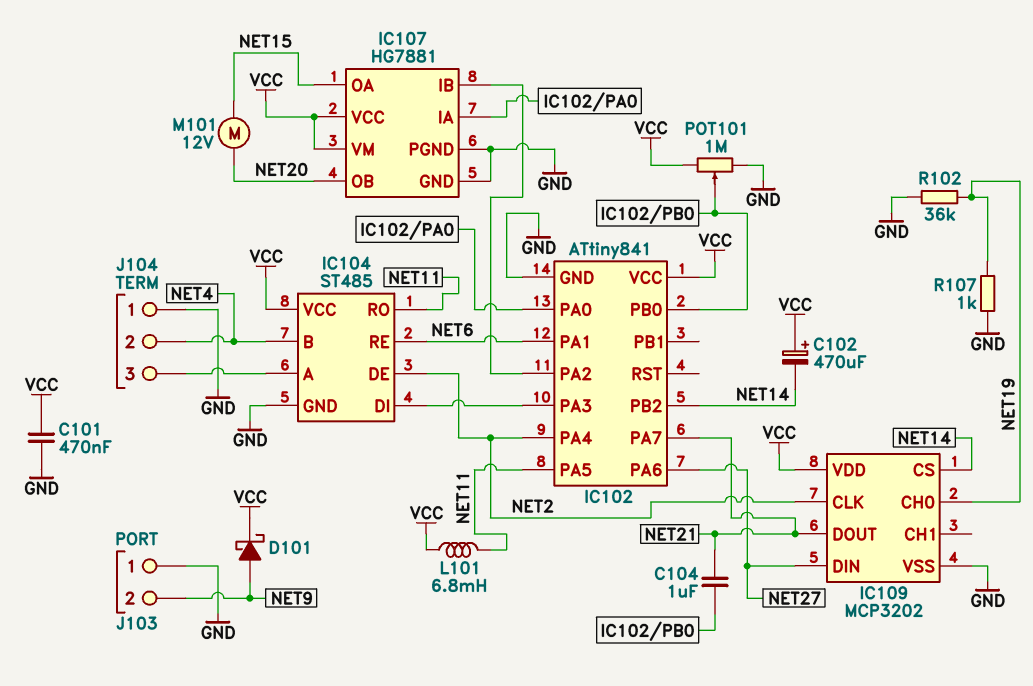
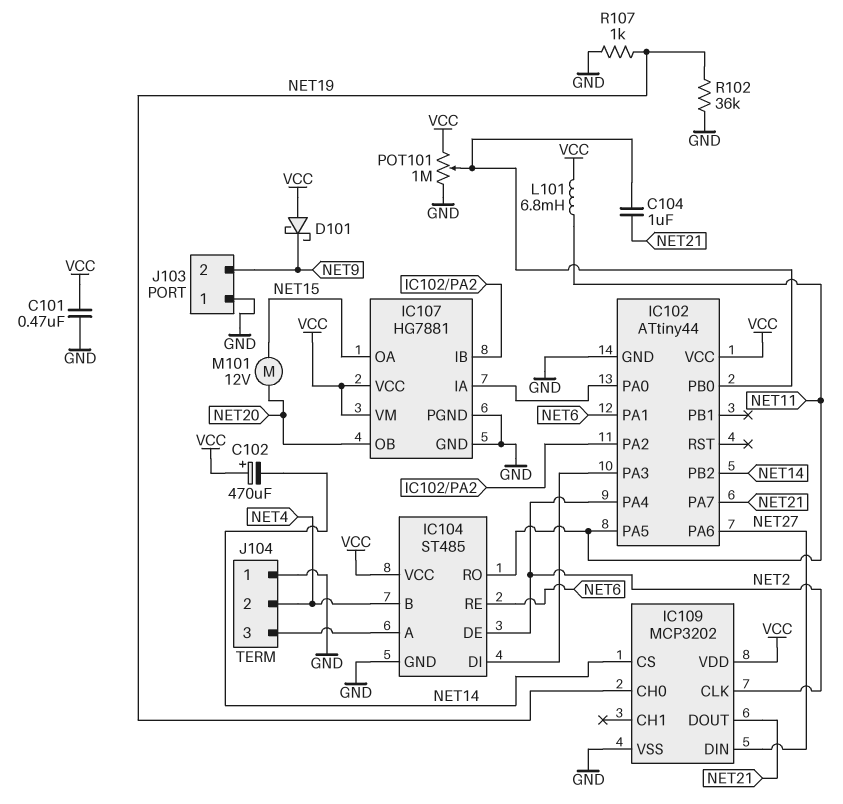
D101: schottky (A NET9, K VCC) -> schottky (A VCC, K NET9)
IC102: ATtiny841 -> ATtiny44

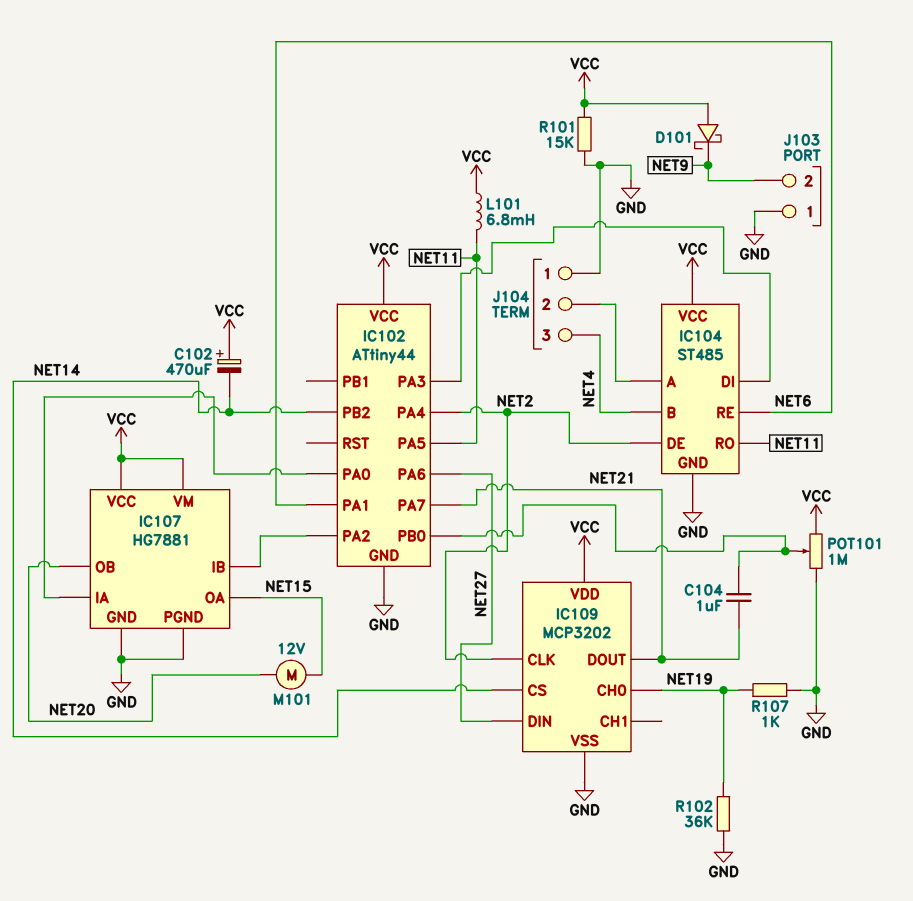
C101: 470nF (GND, VCC) -> none
J104 pin 2: NET4 -> IC104/A
J104 pin 3: IC104/A -> NET4
R101: none -> 15k (GND, VCC)

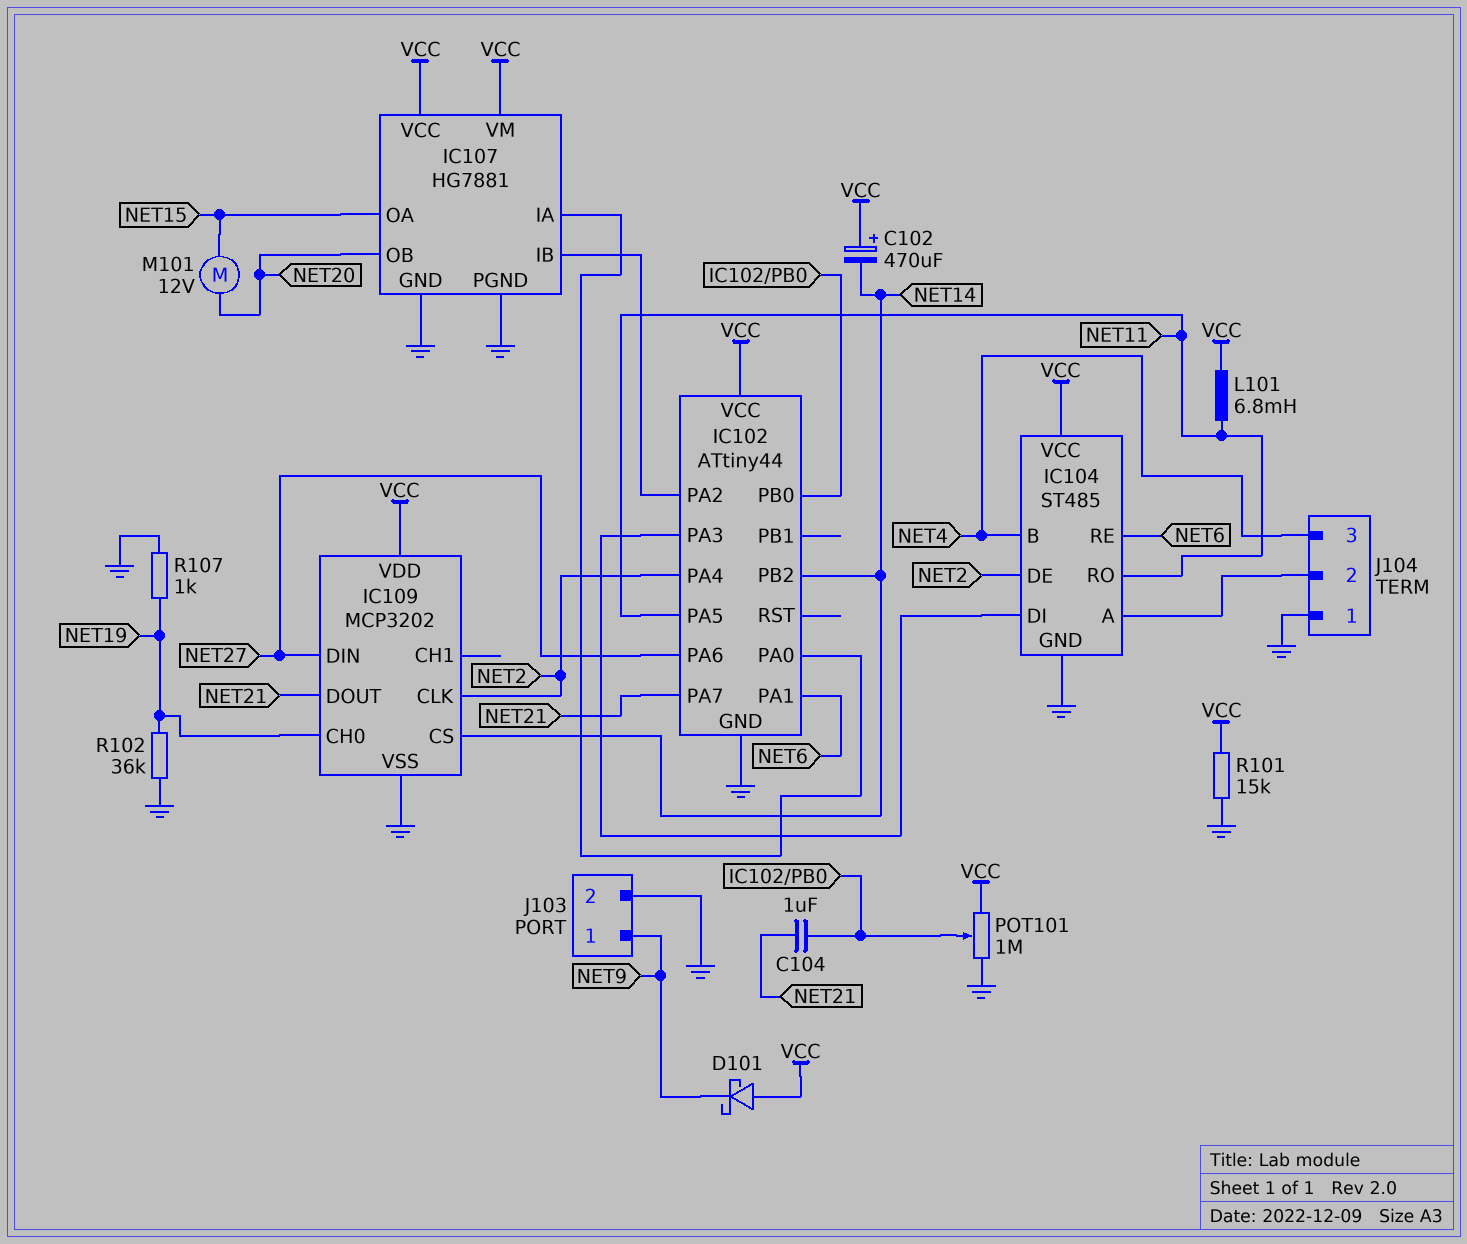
J103 pin 1: GND -> NET9
J103 pin 2: NET9 -> GND

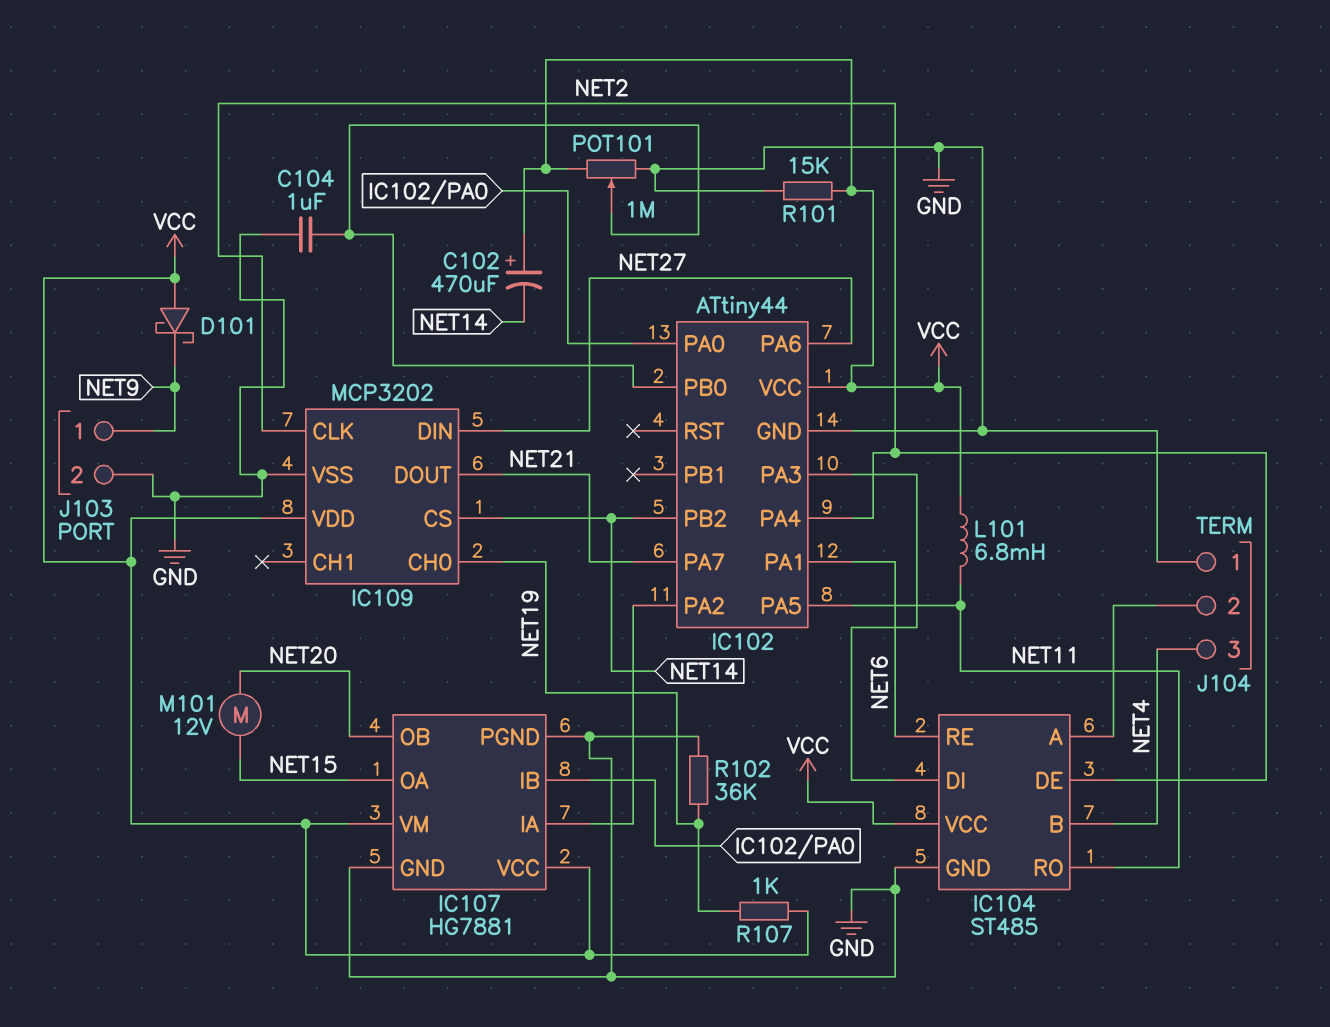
C104: 1uF (IC102/PB0, NET21) -> 1uF (GND, IC102/PB0)
IC107 pin IA: IC102/PA0 -> IC102/PA2
IC107 pin IB: IC102/PA2 -> IC102/PA0
R107: 1k (GND, NET19) -> 1k (NET19, VCC)

